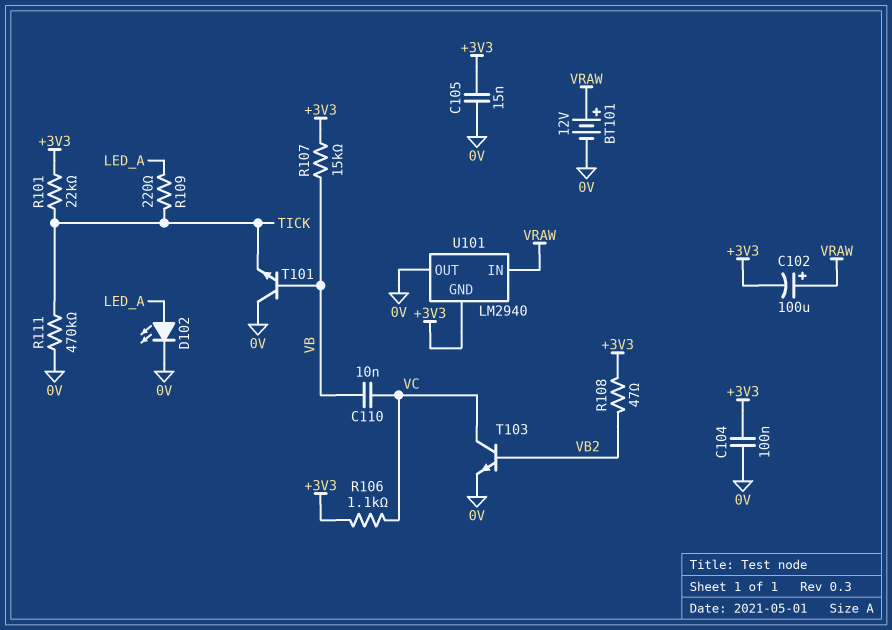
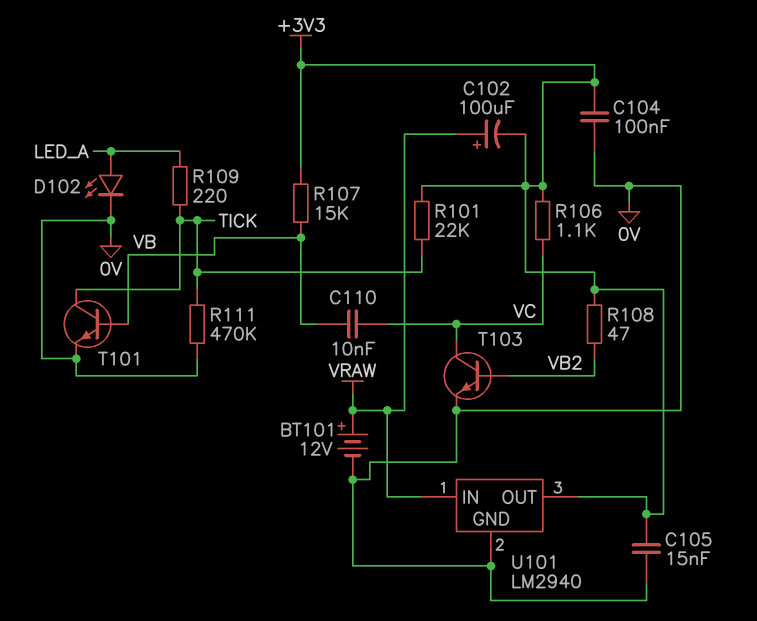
T101: NPN (B VB, C 0V, E TICK) -> NPN (B VB, C TICK, E 0V)
U101 pin GND: +3V3 -> 0V
U101 pin OUT: 0V -> +3V3

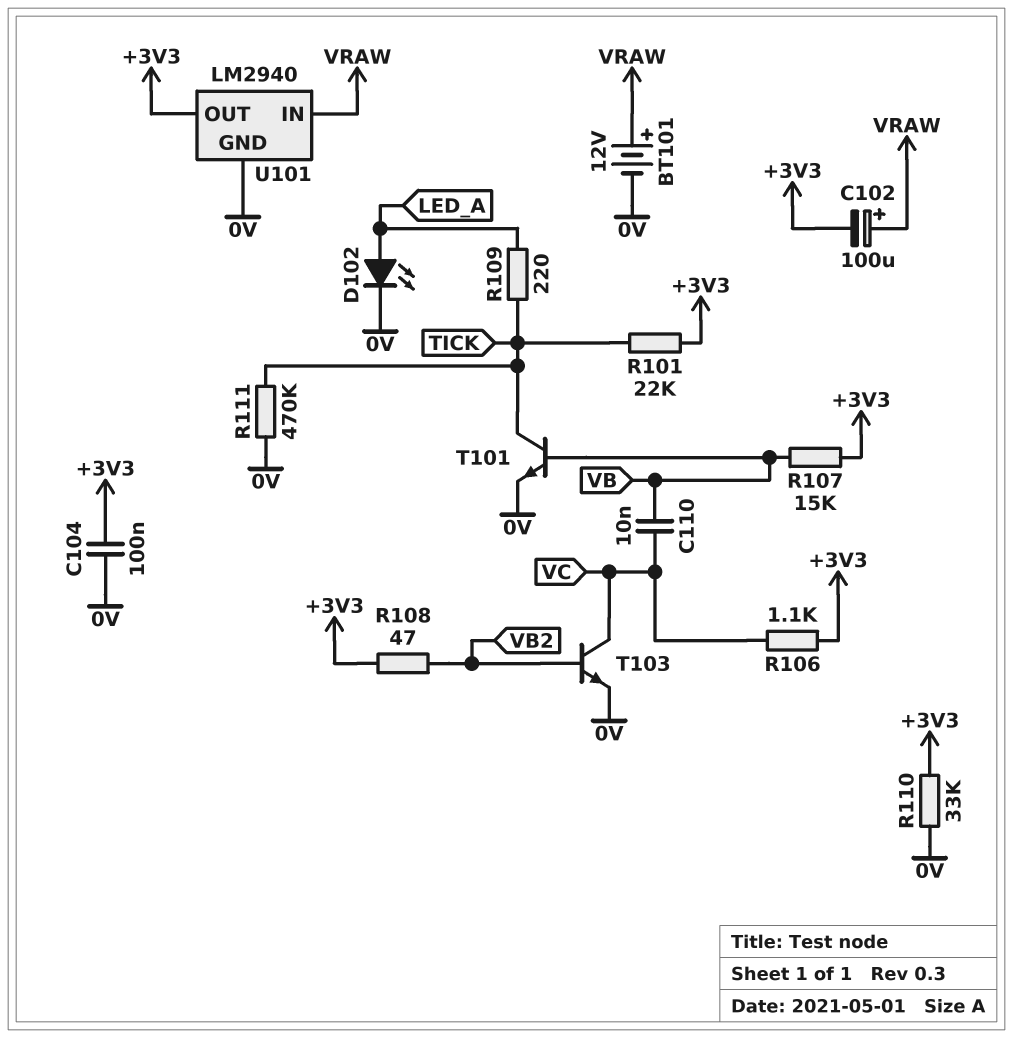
C105: 15nF (+3V3, 0V) -> none
R110: none -> 33k (+3V3, 0V)

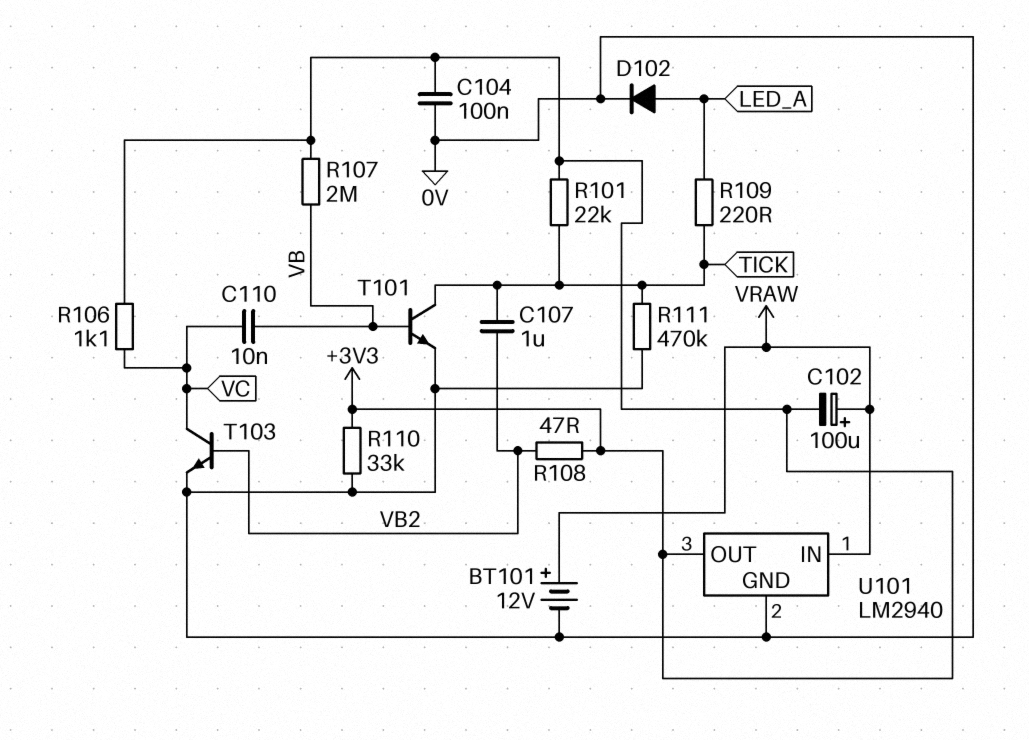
C107: none -> 1uF (TICK, VB2)
D102: LED (A LED_A, K 0V) -> diode (A LED_A, K 0V)
R107: 15k (+3V3, VB) -> 2M (+3V3, VB)

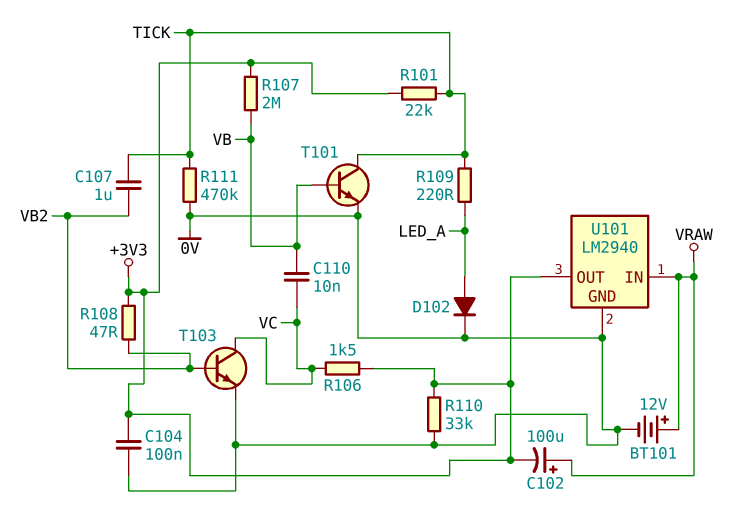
R106: 1.1k (+3V3, VC) -> 1.5k (+3V3, VC)

